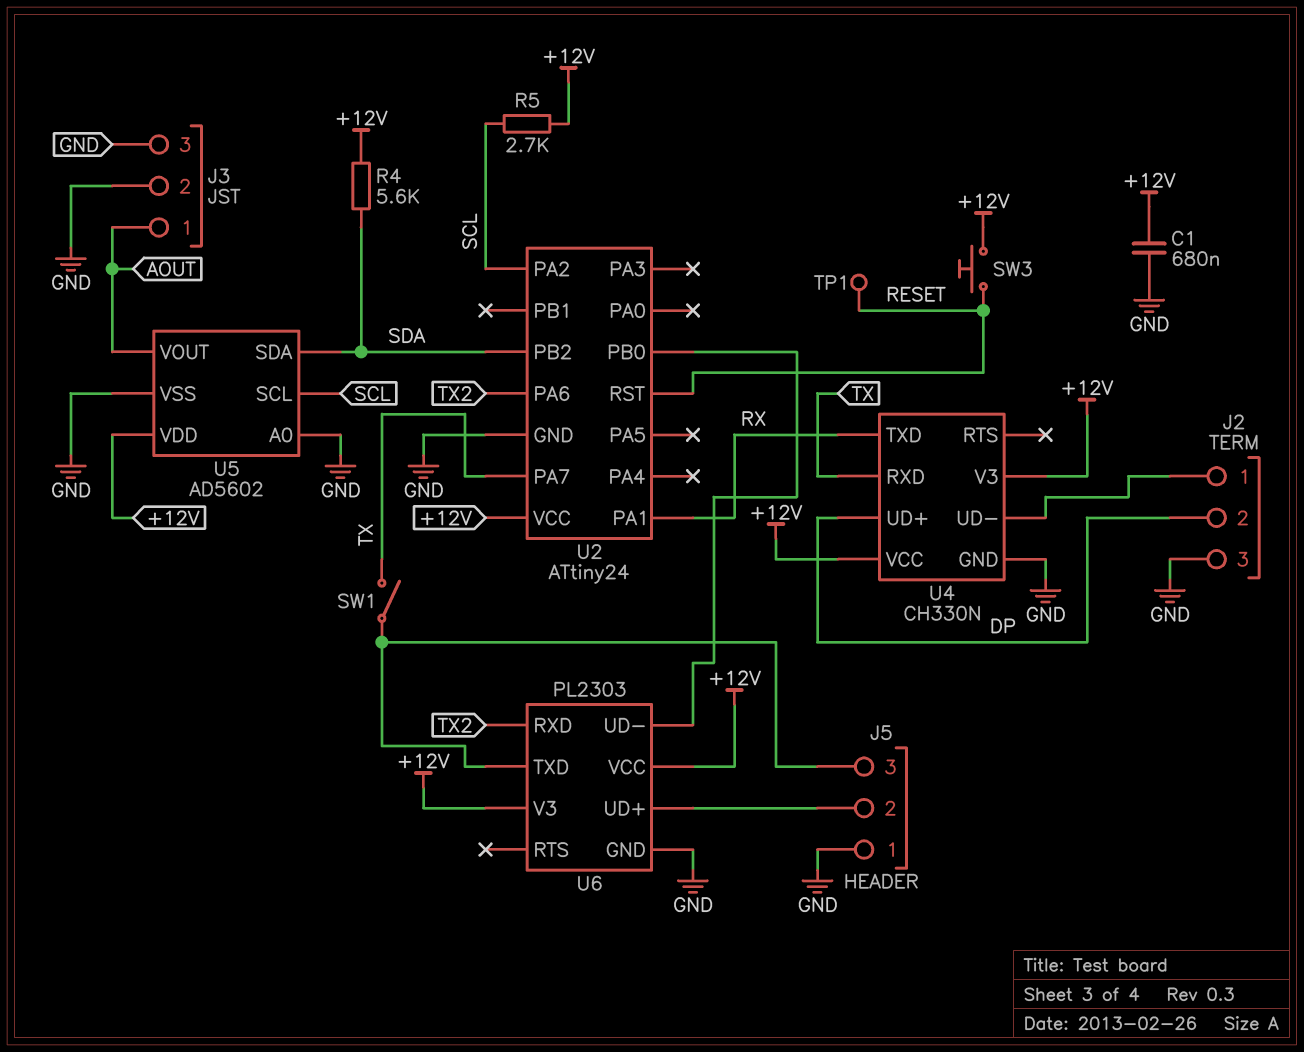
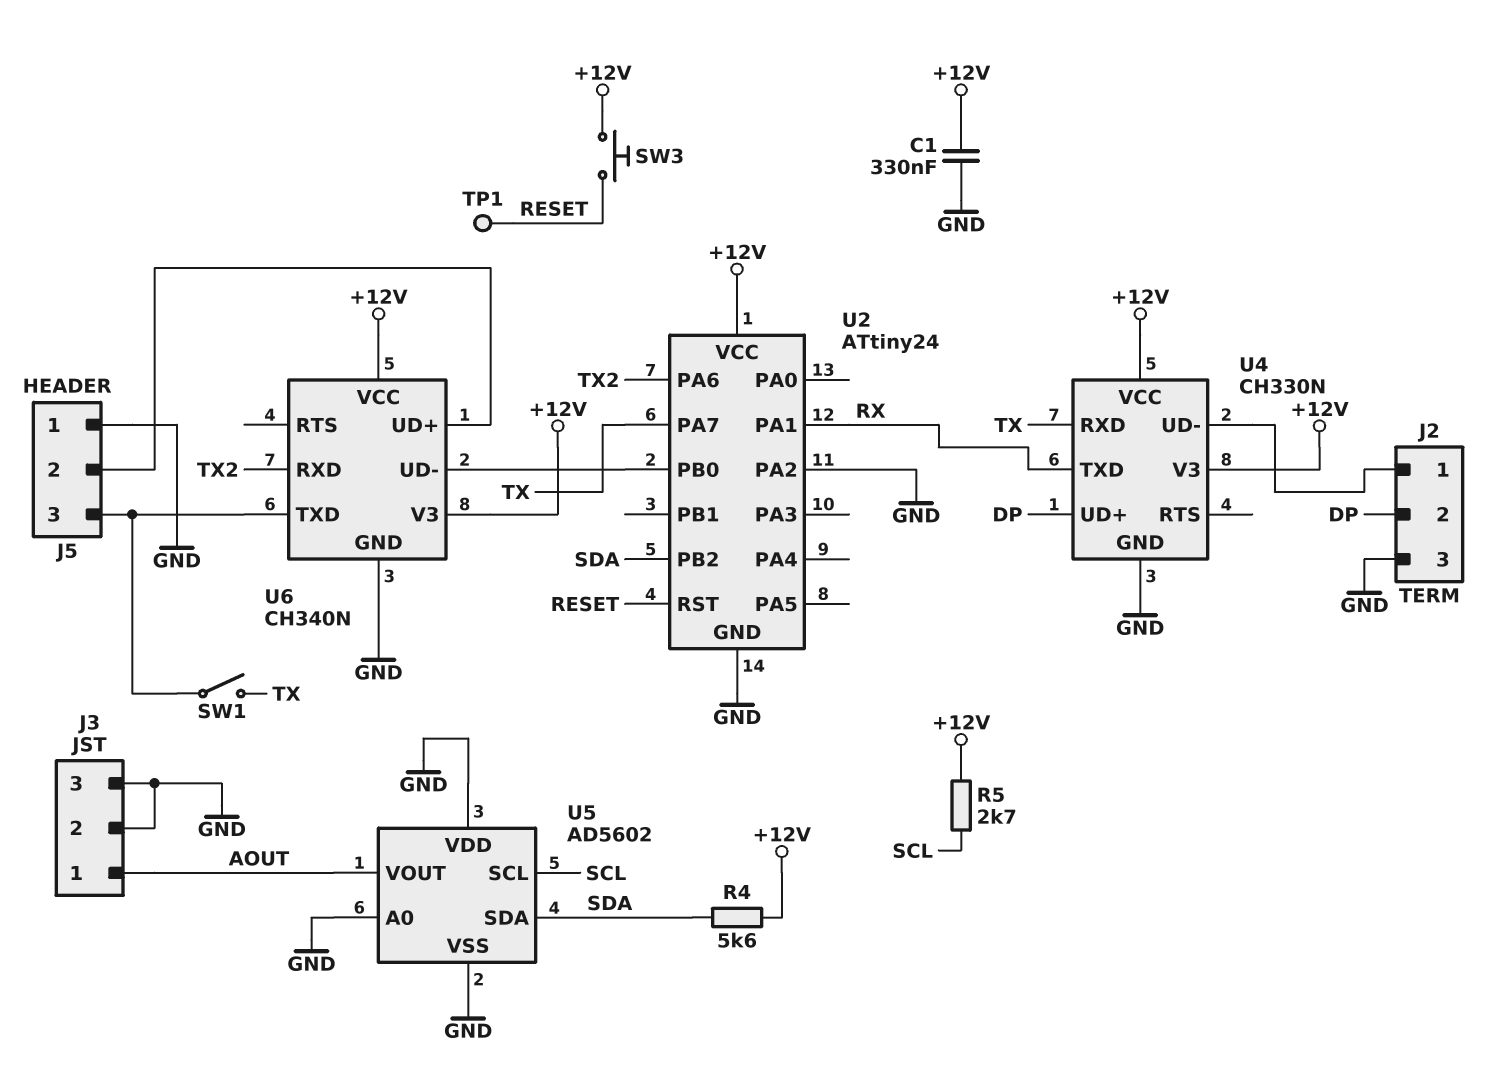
C1: 680nF (+12V, GND) -> 330nF (+12V, GND)
U2 pin PA2: SCL -> GND
U5 pin VDD: +12V -> GND
U6: PL2303 -> CH340N

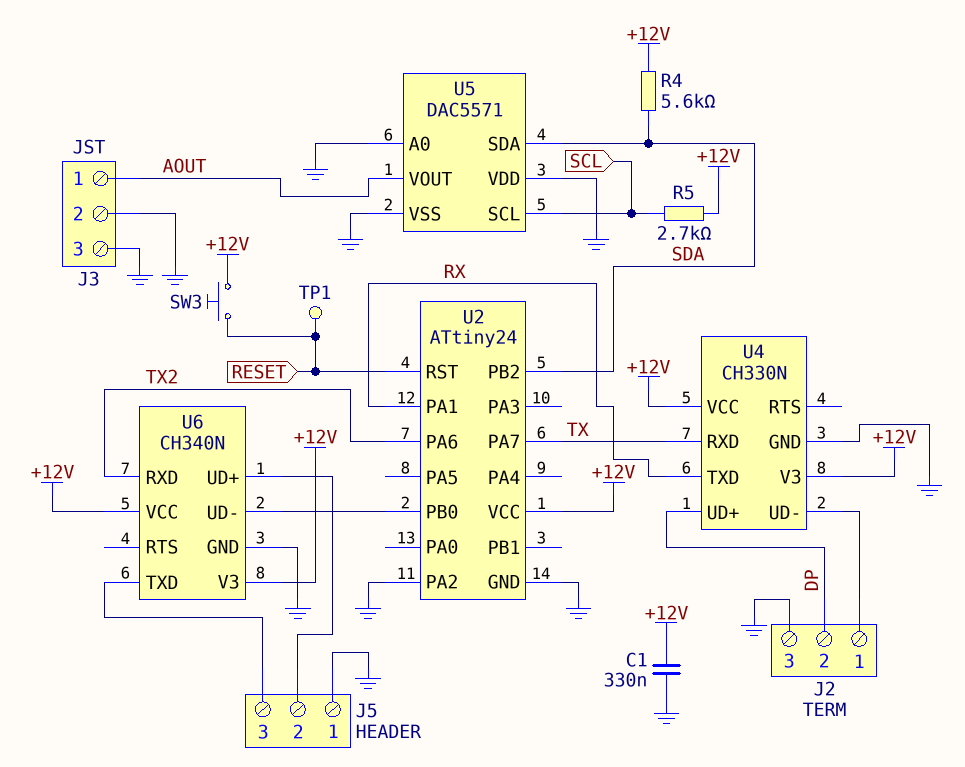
SW1: switch (J5/3, TX) -> none
U5: AD5602 -> DAC5571

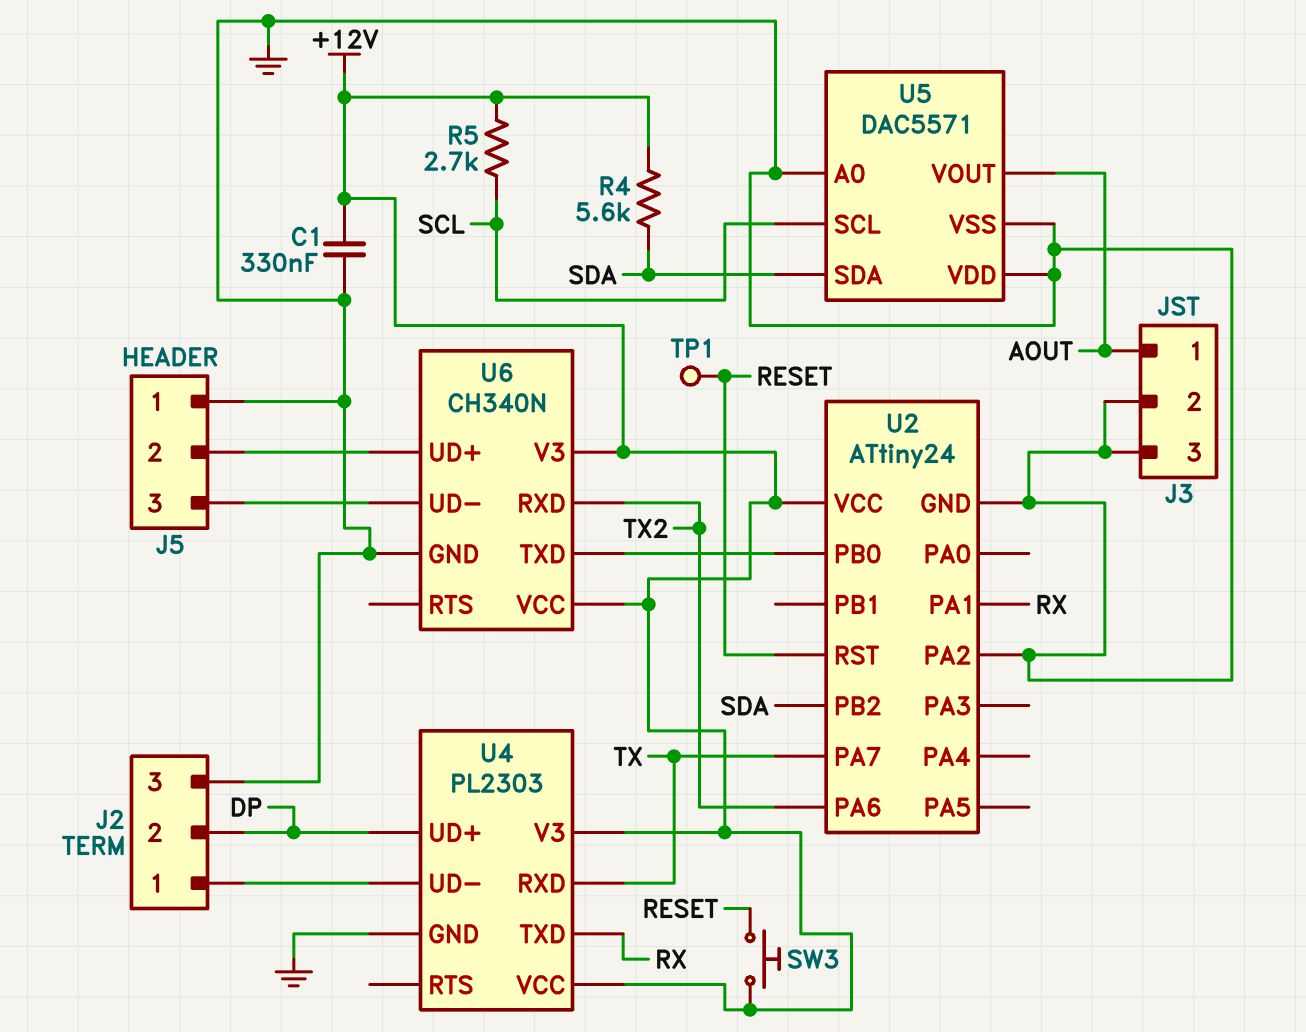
U4: CH330N -> PL2303
U6 pin TXD: J5/3 -> U2/PB0
U6 pin UD-: U2/PB0 -> J5/3

